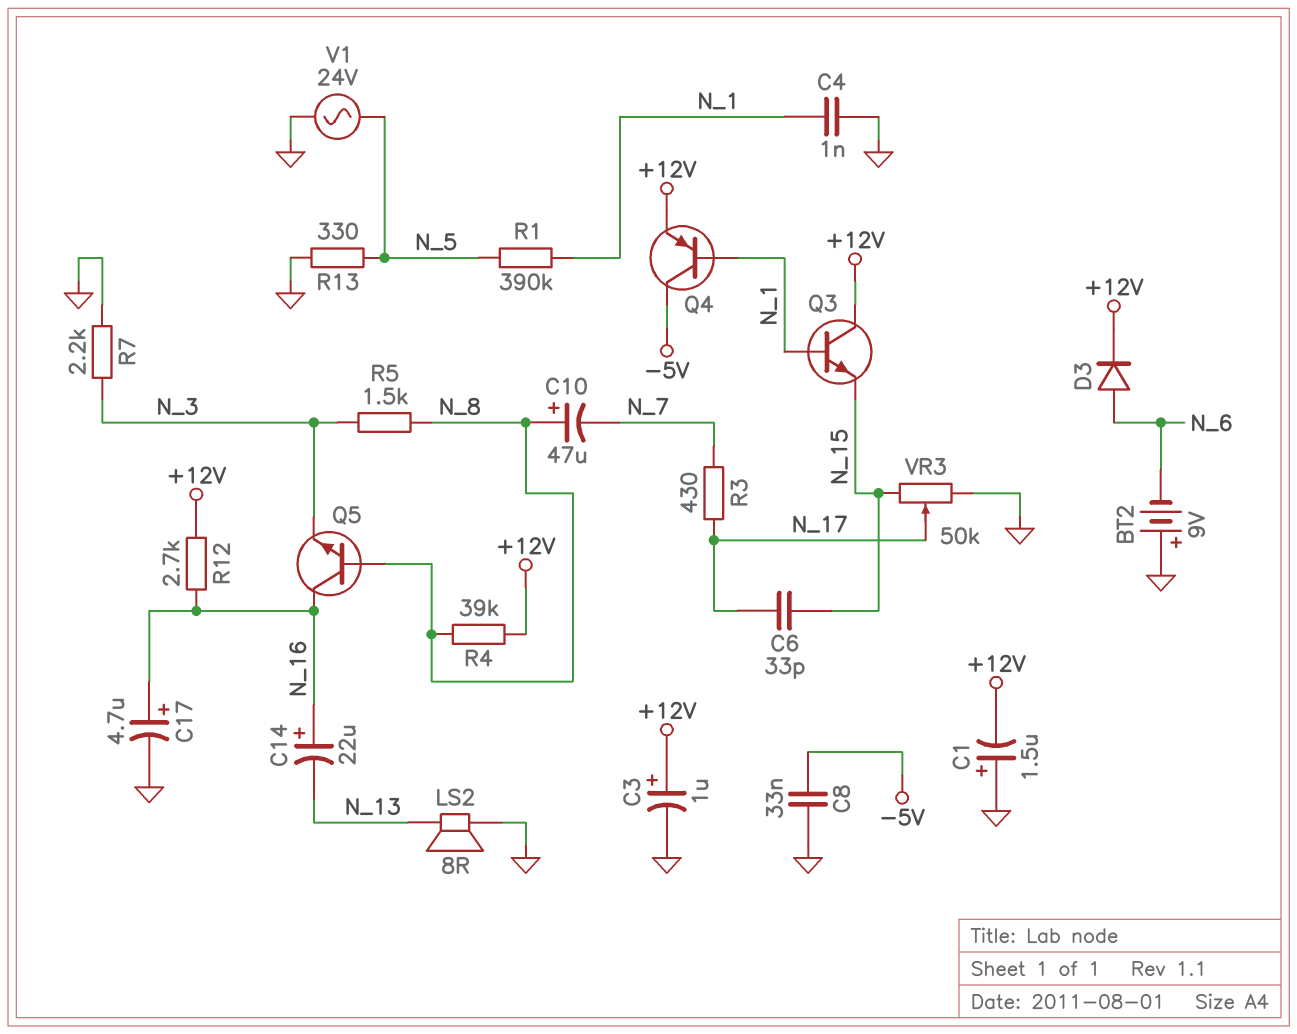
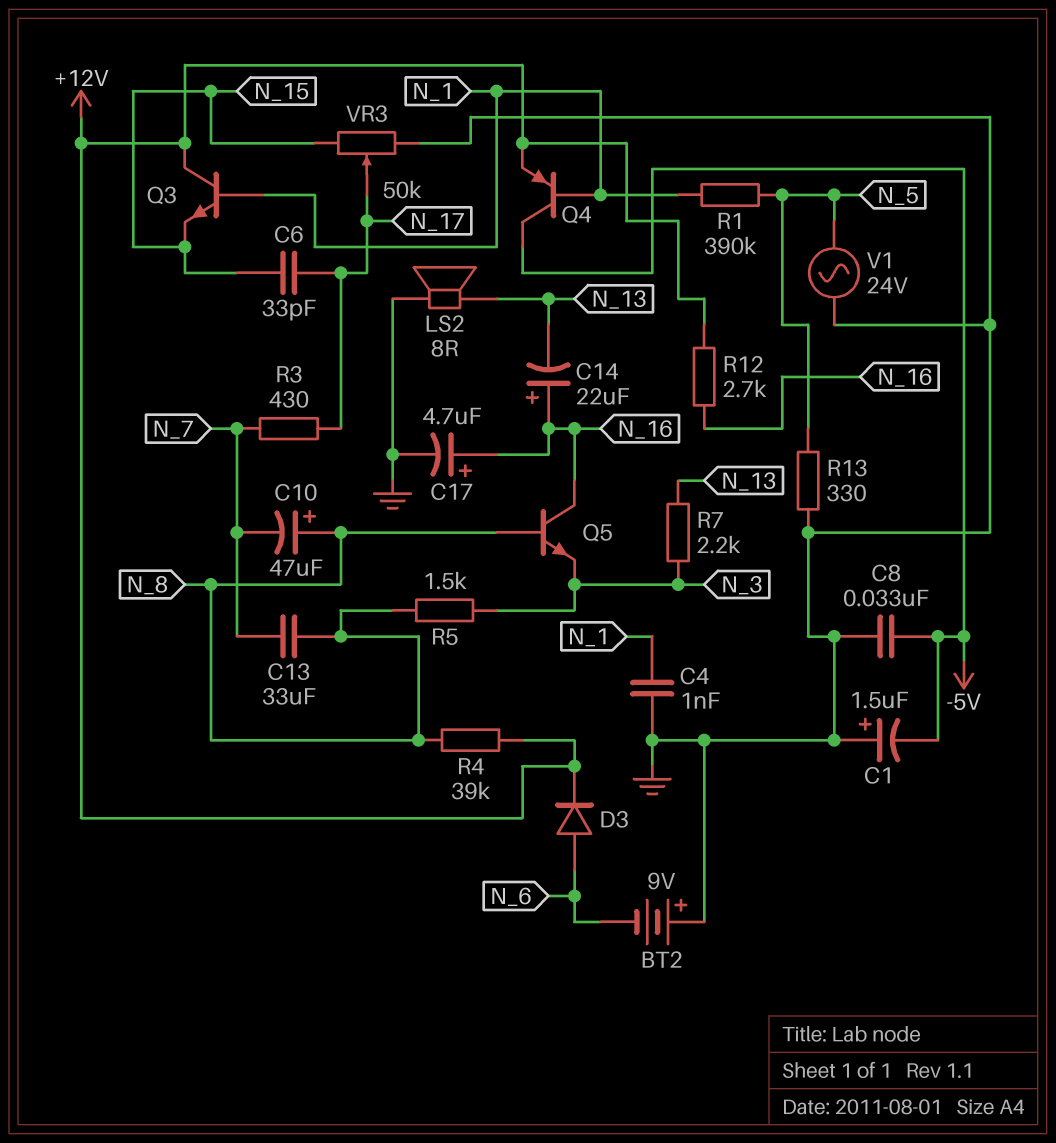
C1: 1.5uF (plus GND, minus +12V) -> 1.5uF (plus GND, minus -5V)
C3: 1uF (plus +12V, minus GND) -> none
C13: none -> 33uF (N_7, N_8)
R7: 2.2k (GND, N_3) -> 2.2k (N_3, N_13)

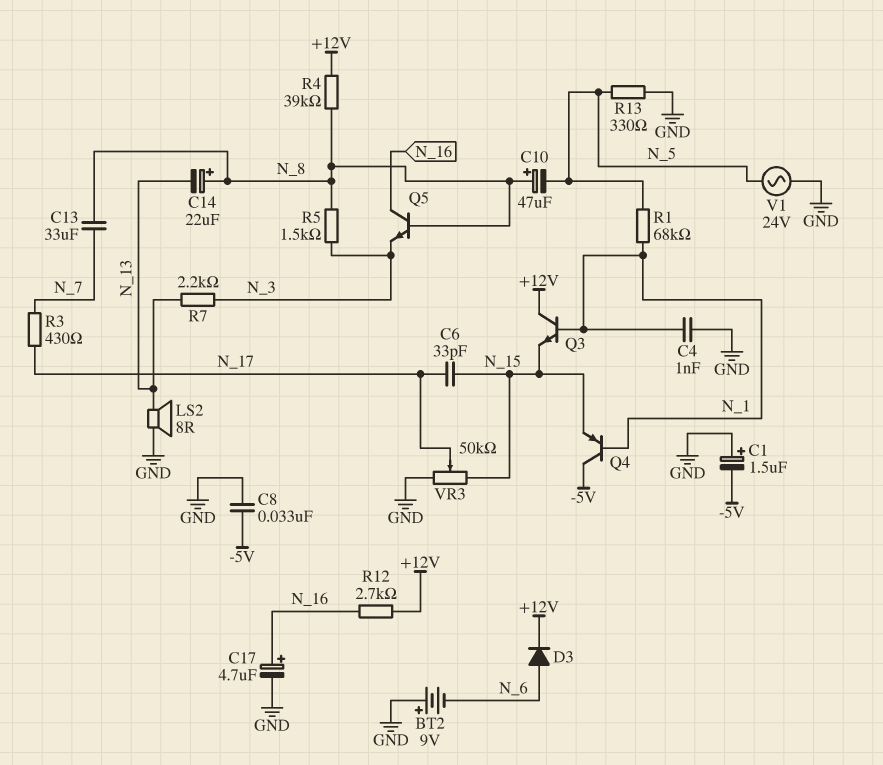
C10: 47uF (plus N_8, minus N_7) -> 47uF (plus N_8, minus N_5)
C14: 22uF (plus N_16, minus N_13) -> 22uF (plus N_8, minus N_13)
Q4: PNP (B N_1, C -5V, E +12V) -> PNP (B N_1, C -5V, E N_15)
R1: 390k (N_1, N_5) -> 68k (N_1, N_5)

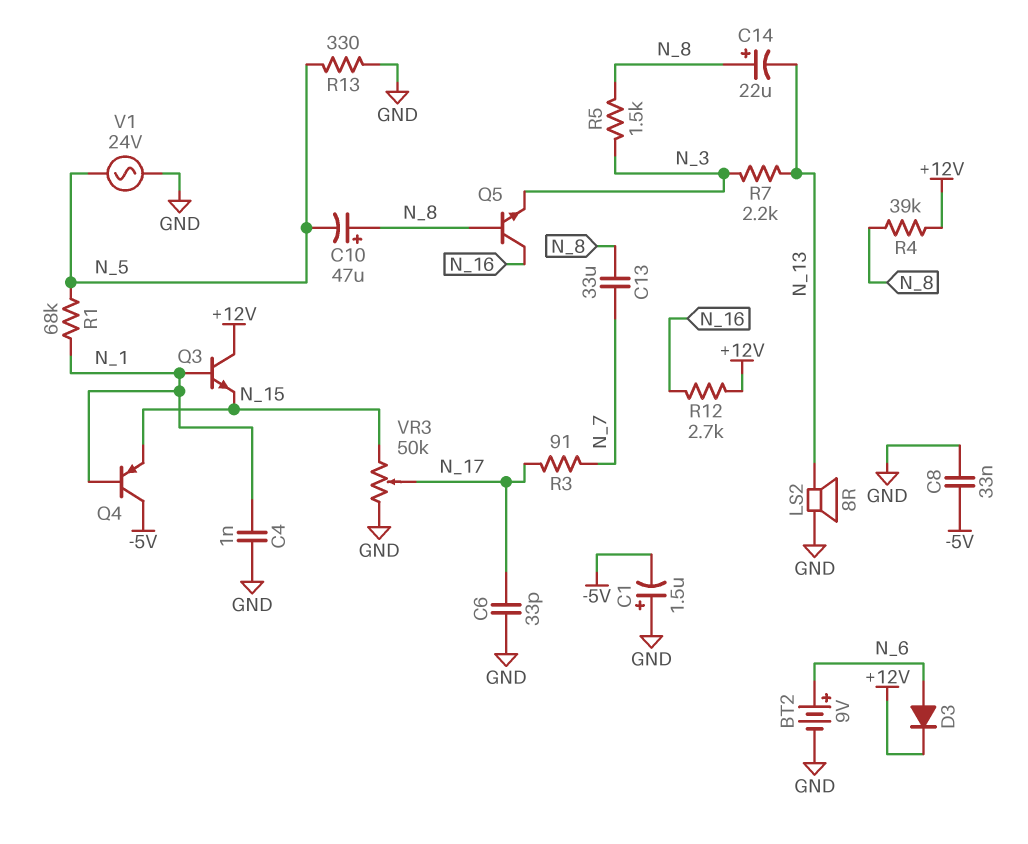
BT2: 9V (plus GND, minus N_6) -> 9V (plus N_6, minus GND)
C6: 33pF (N_15, N_17) -> 33pF (GND, N_17)
C17: 4.7uF (plus N_16, minus GND) -> none
R3: 430 (N_7, N_17) -> 91 (N_7, N_17)

